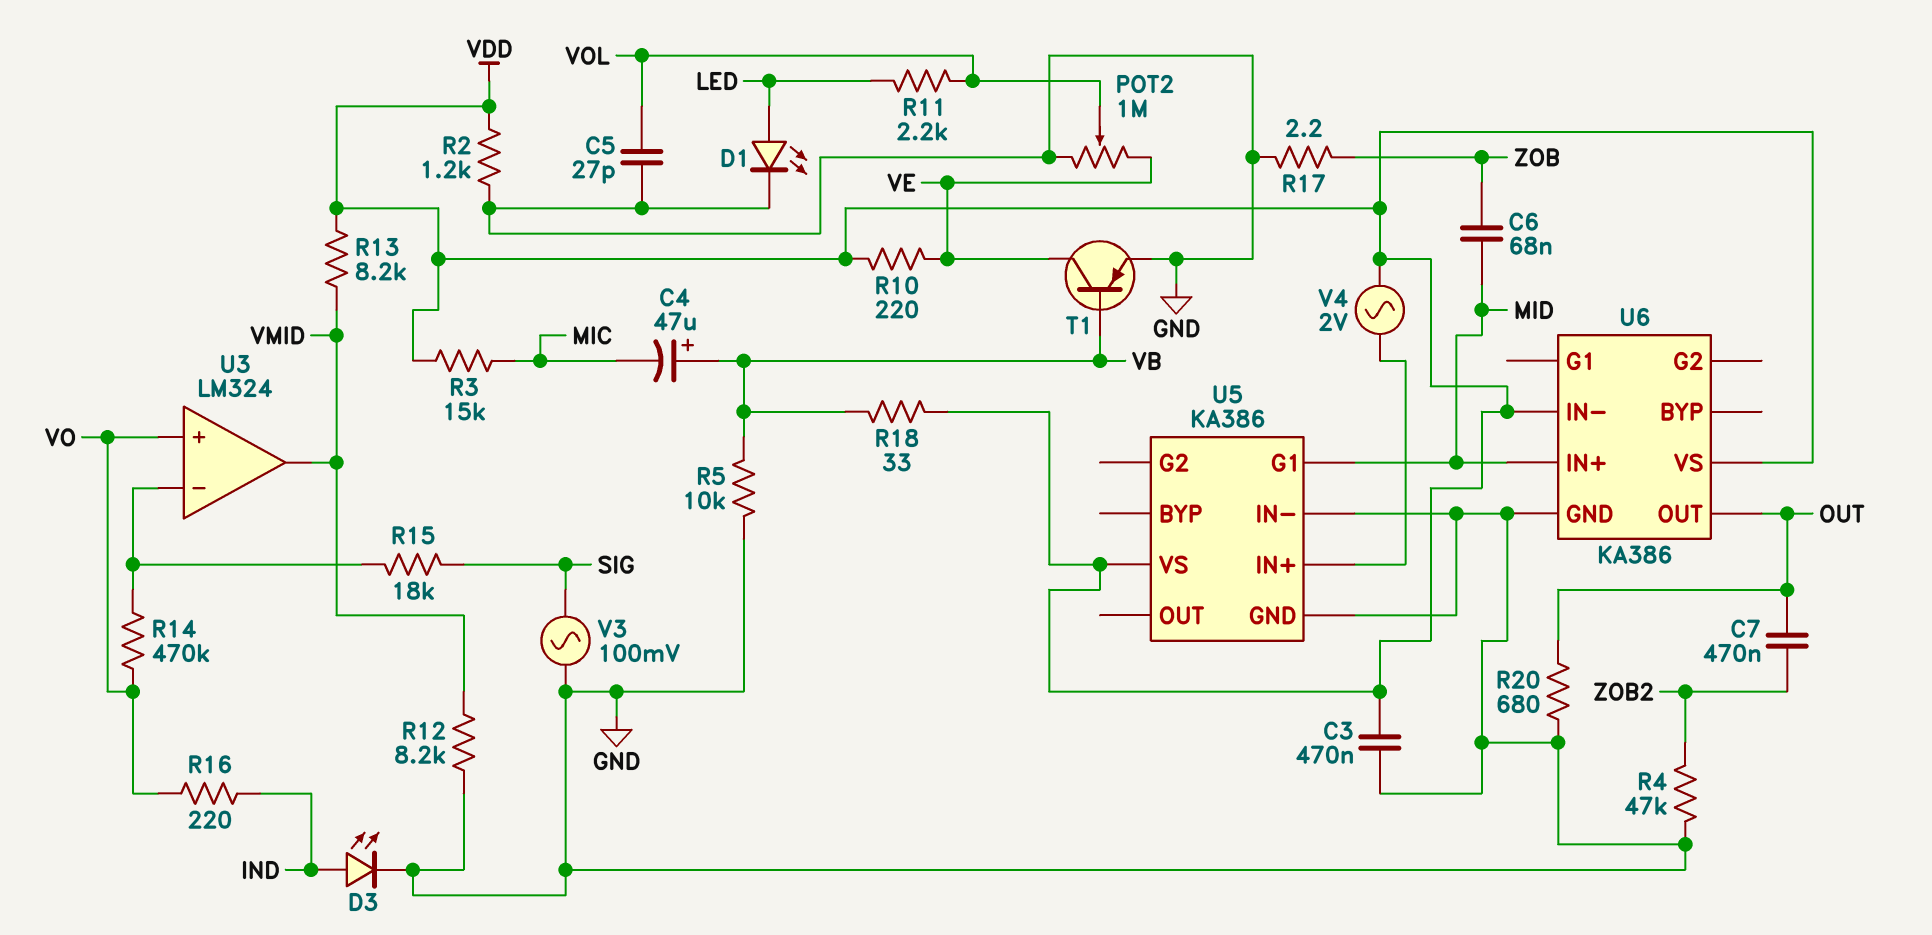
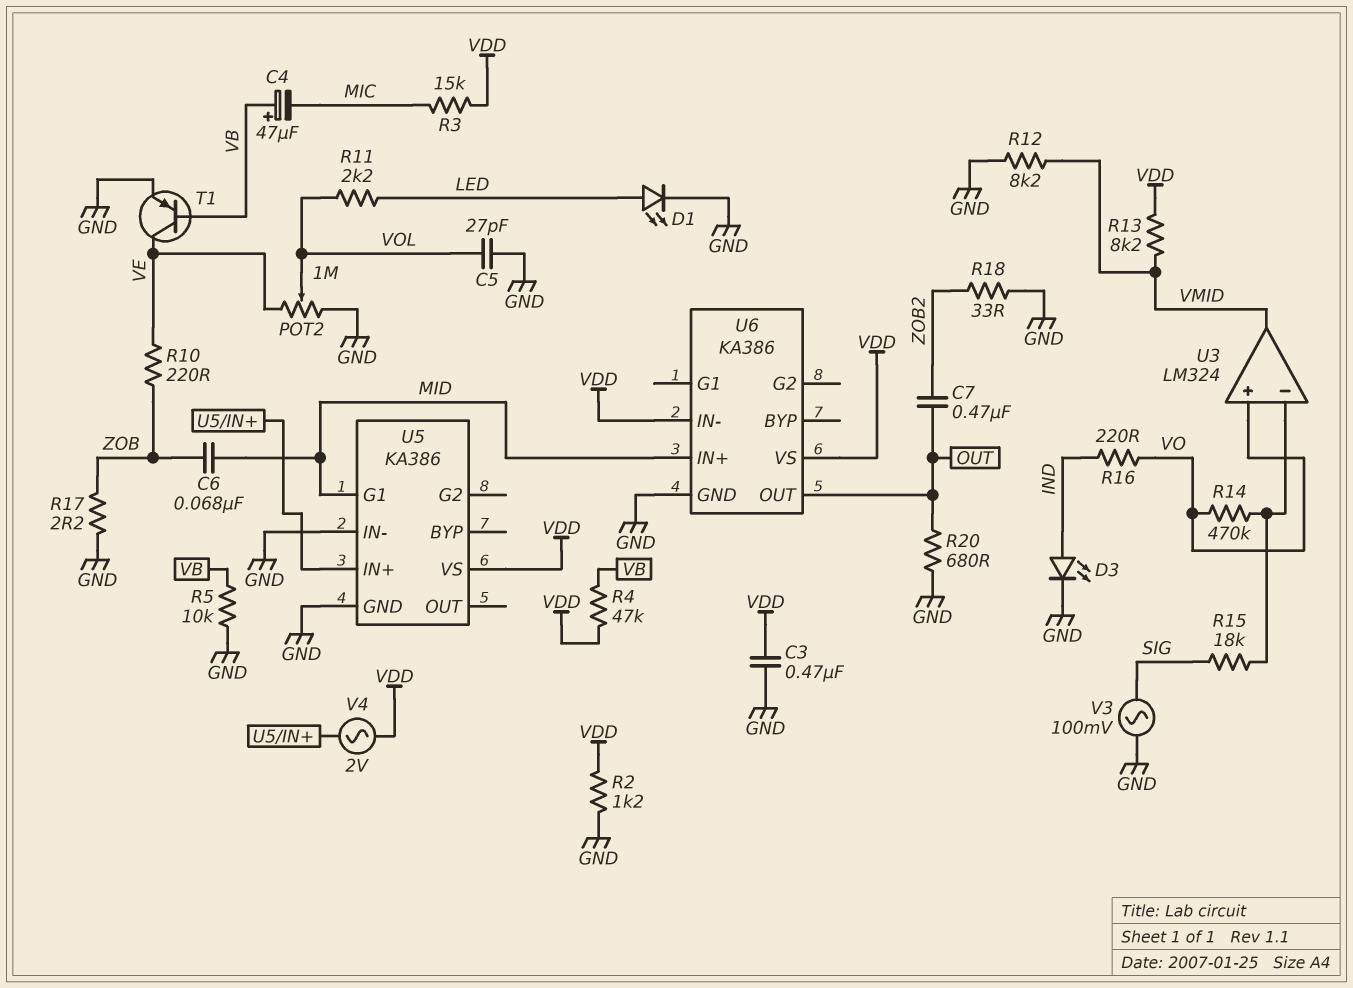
R4: 47k (GND, ZOB2) -> 47k (VB, VDD)
R10: 220 (VDD, VE) -> 220 (VE, ZOB)
R18: 33 (VB, VDD) -> 33 (GND, ZOB2)

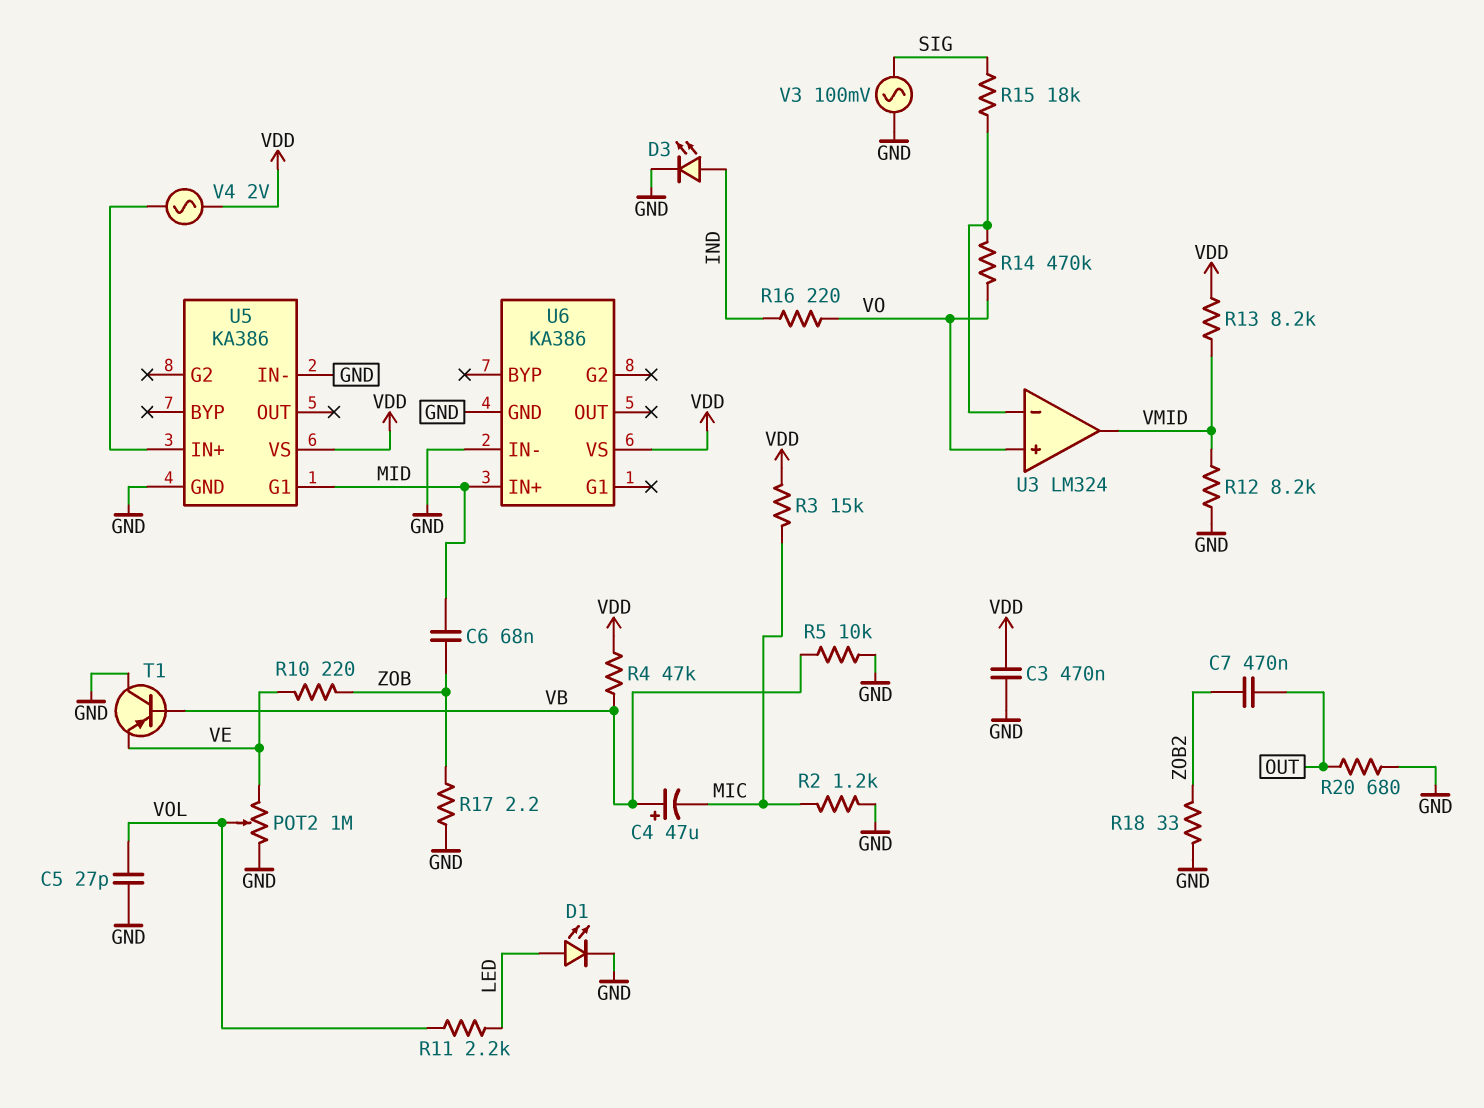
R2: 1.2k (GND, VDD) -> 1.2k (GND, MIC)
T1: PNP (B VB, C VE, E GND) -> PNP (B VB, C GND, E VE)
U6 pin IN-: VDD -> GND
U6 pin OUT: OUT -> none

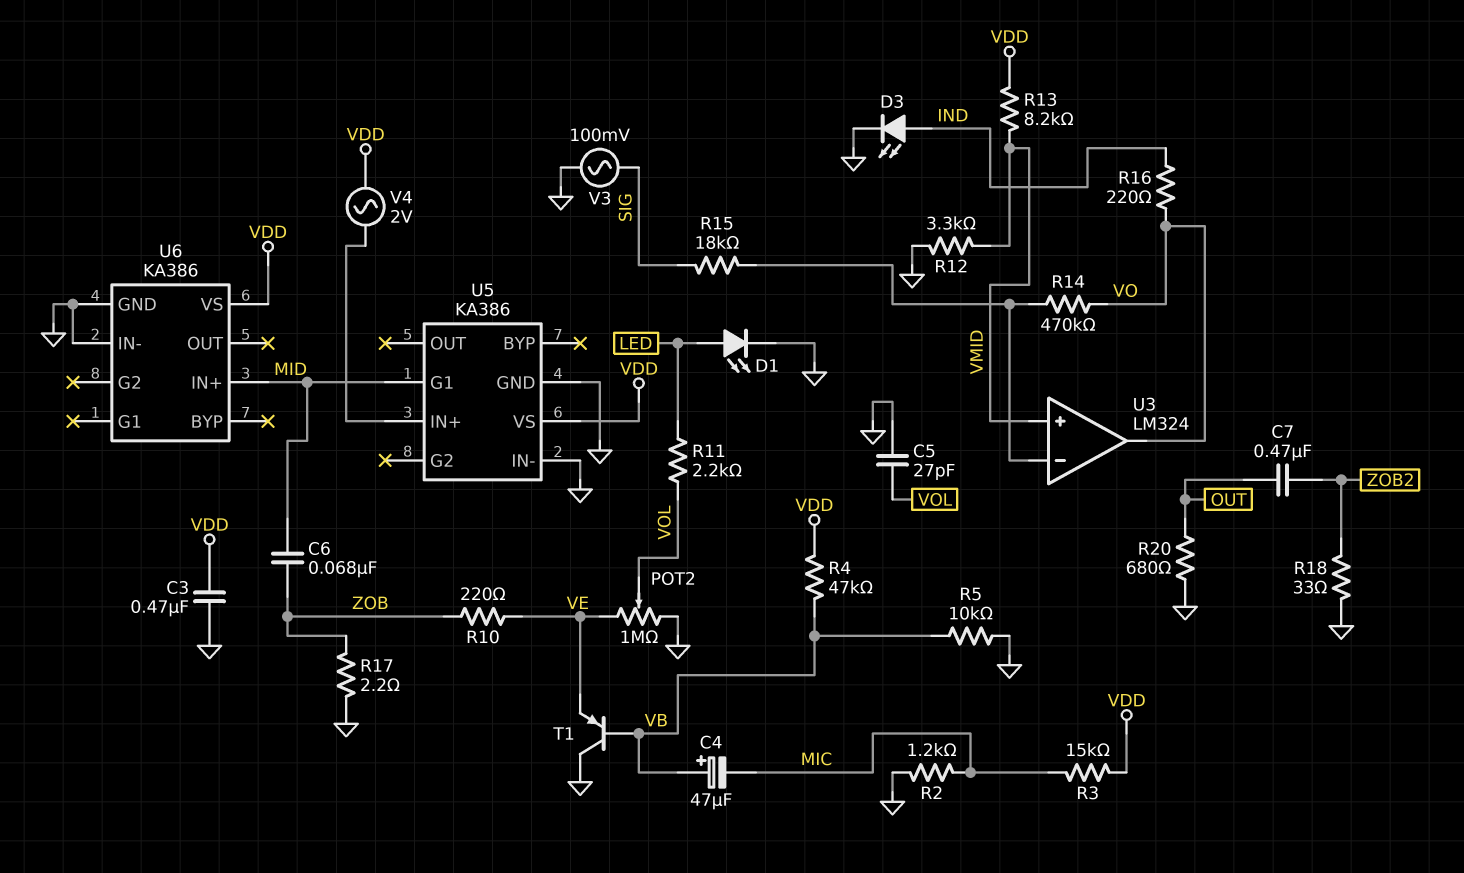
R12: 8.2k (GND, VMID) -> 3.3k (GND, VMID)
U3 pin in+: VO -> VMID
U3 pin out: VMID -> VO

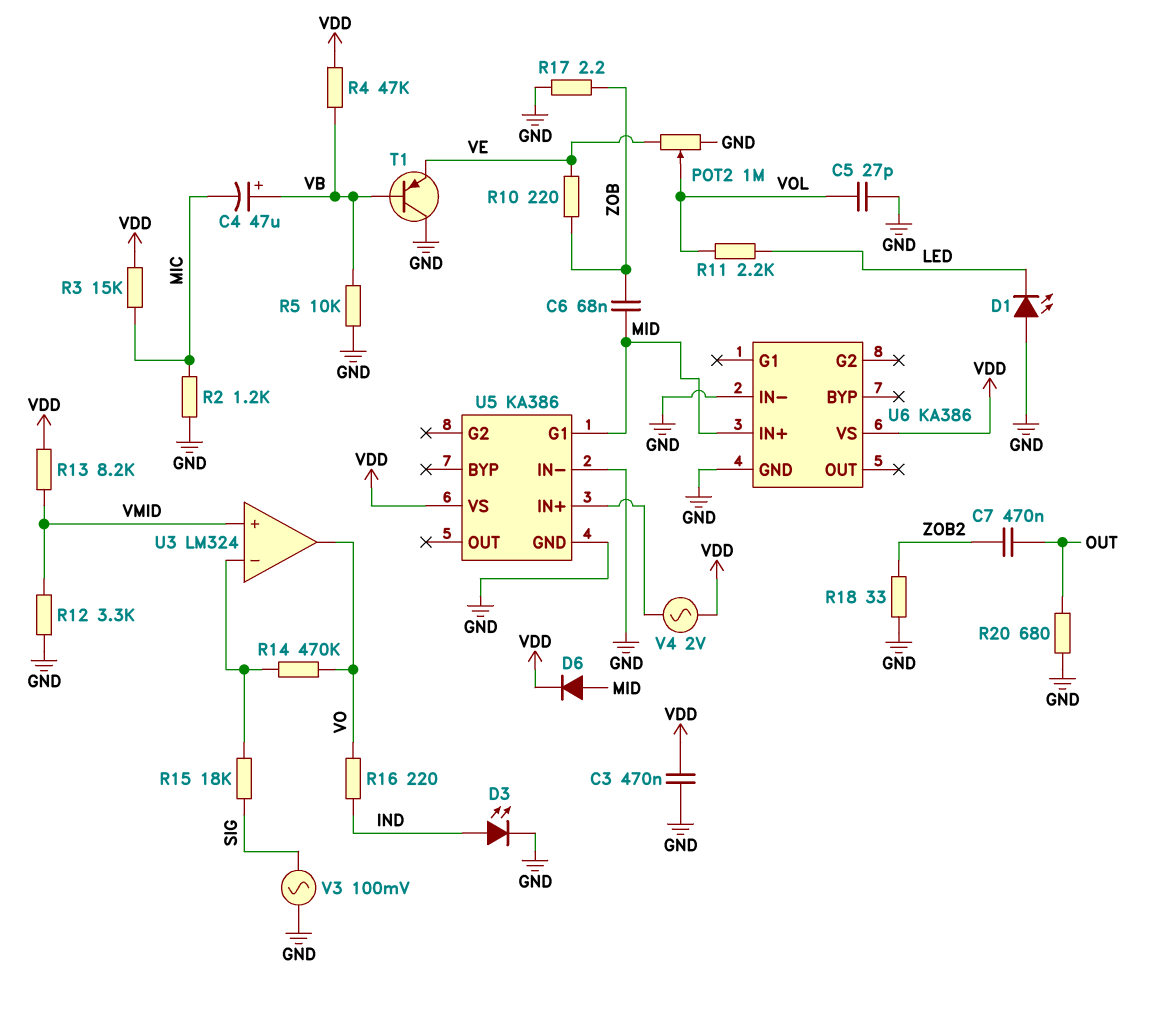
D1: LED (A LED, K GND) -> LED (A GND, K LED)
D6: none -> diode (A MID, K VDD)

